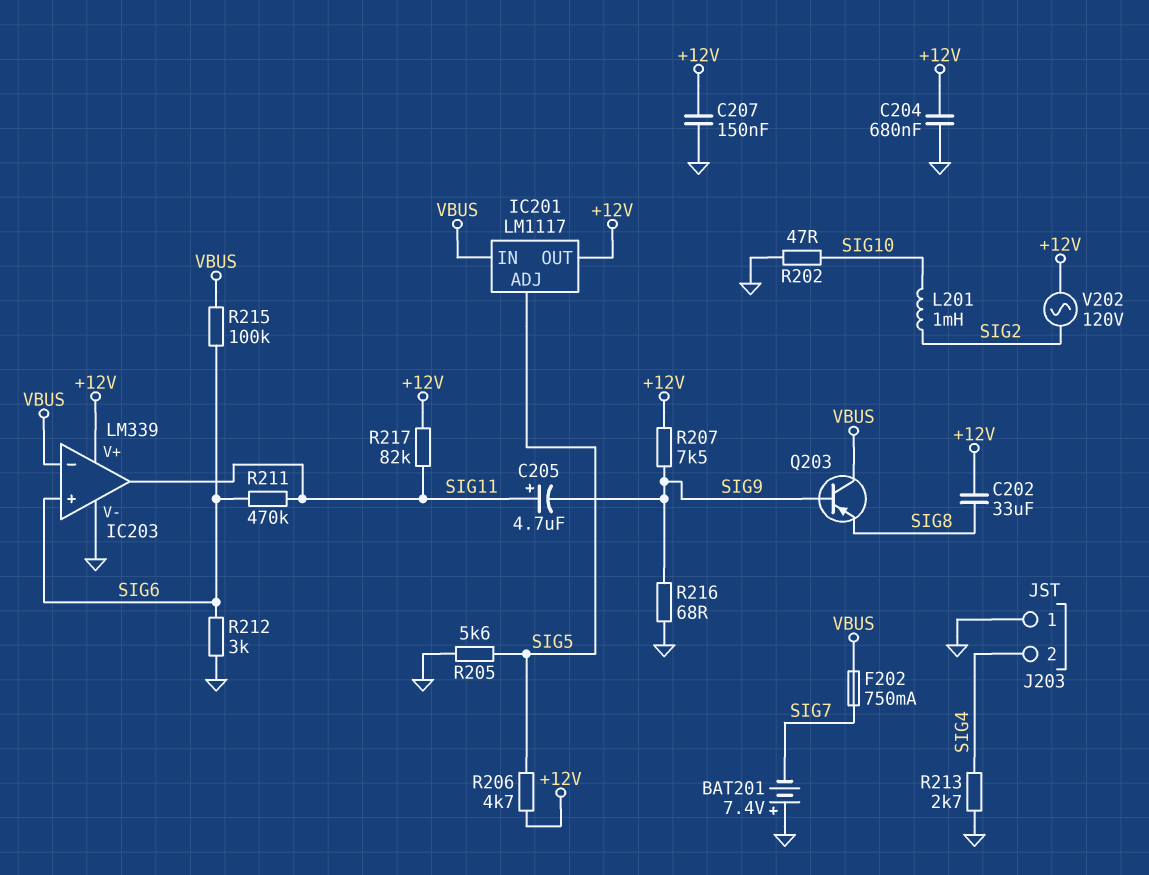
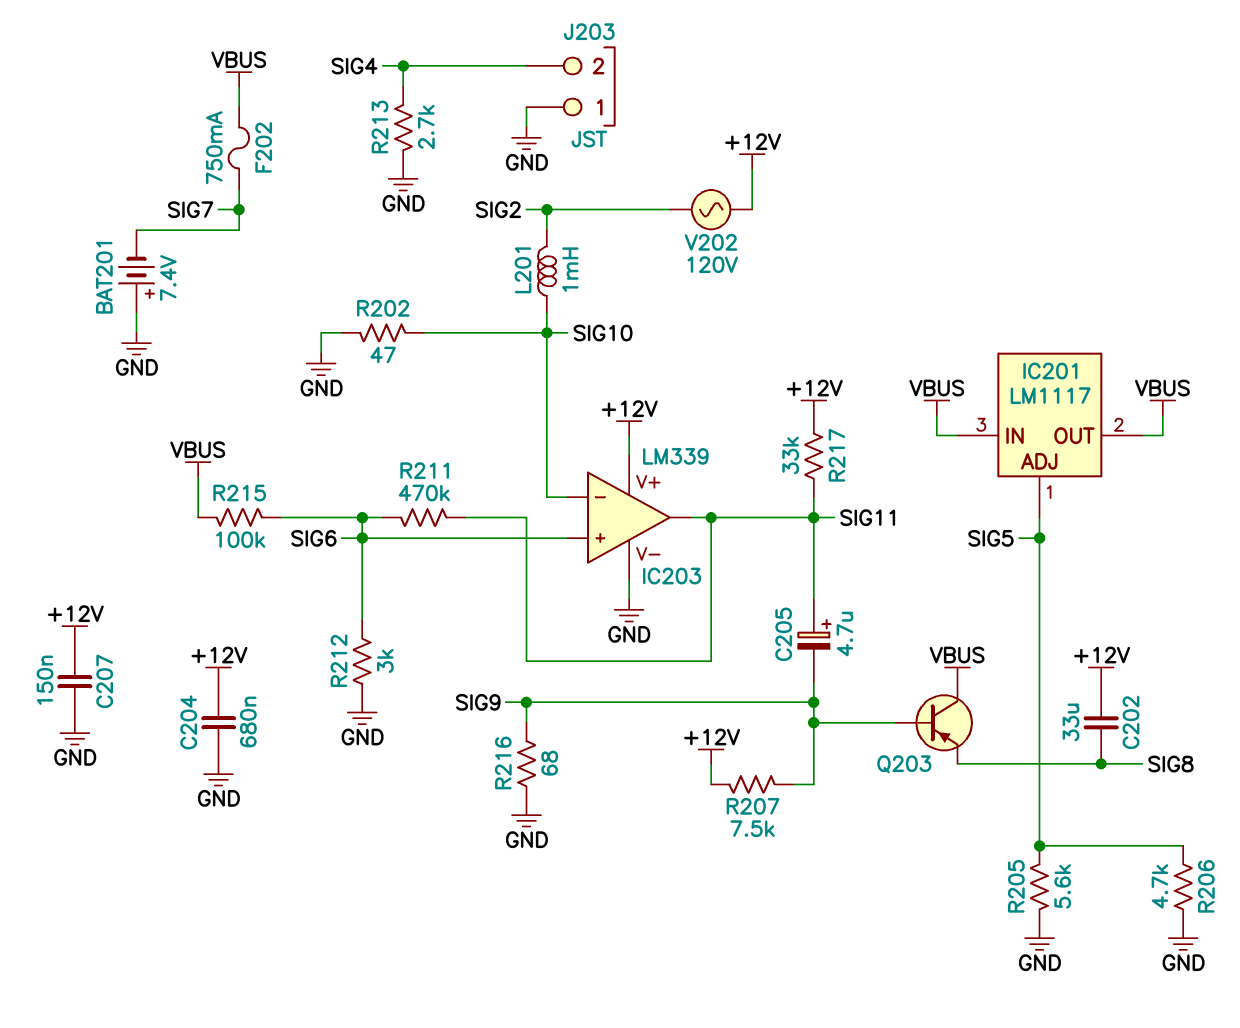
IC201 pin OUT: +12V -> VBUS
IC203 pin in-: VBUS -> SIG10
R206: 4.7k (+12V, SIG5) -> 4.7k (GND, SIG5)
R217: 82k (+12V, SIG11) -> 33k (+12V, SIG11)

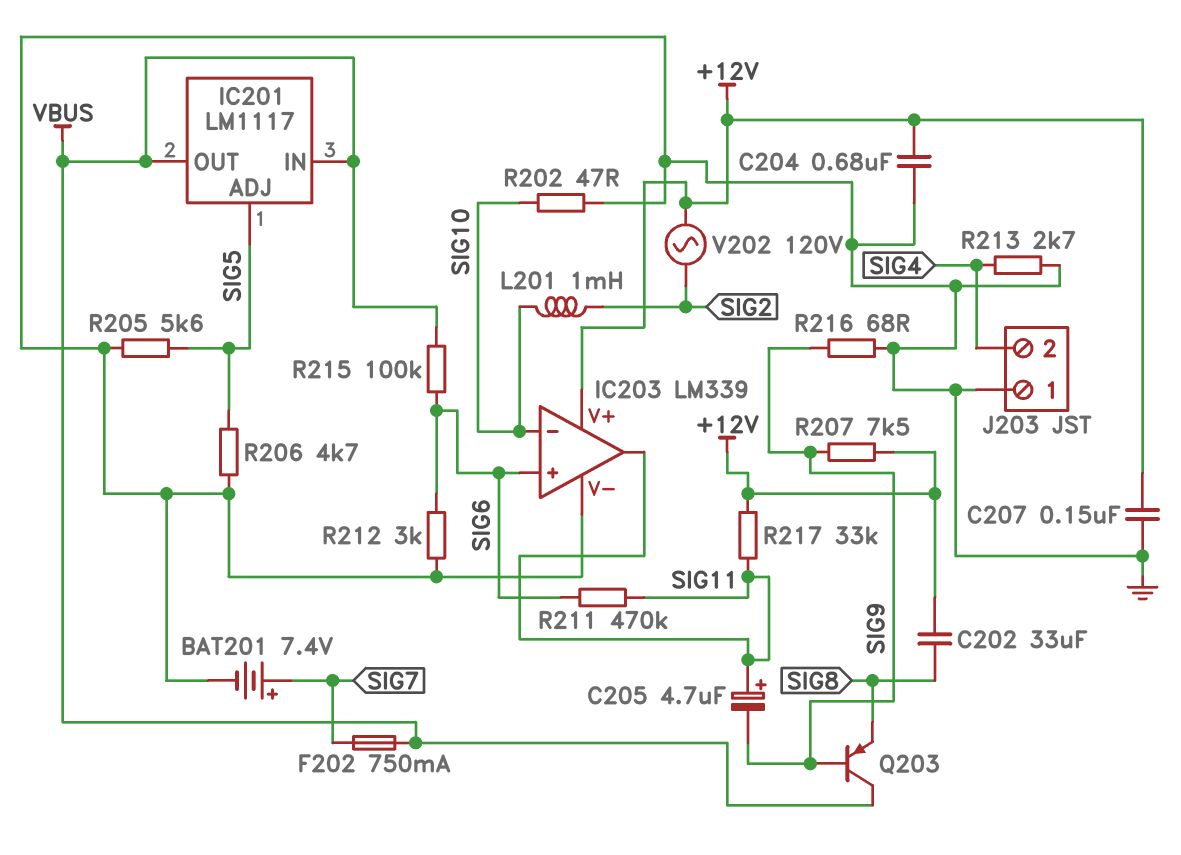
BAT201: 7.4V (plus GND, minus SIG7) -> 7.4V (plus SIG7, minus GND)

